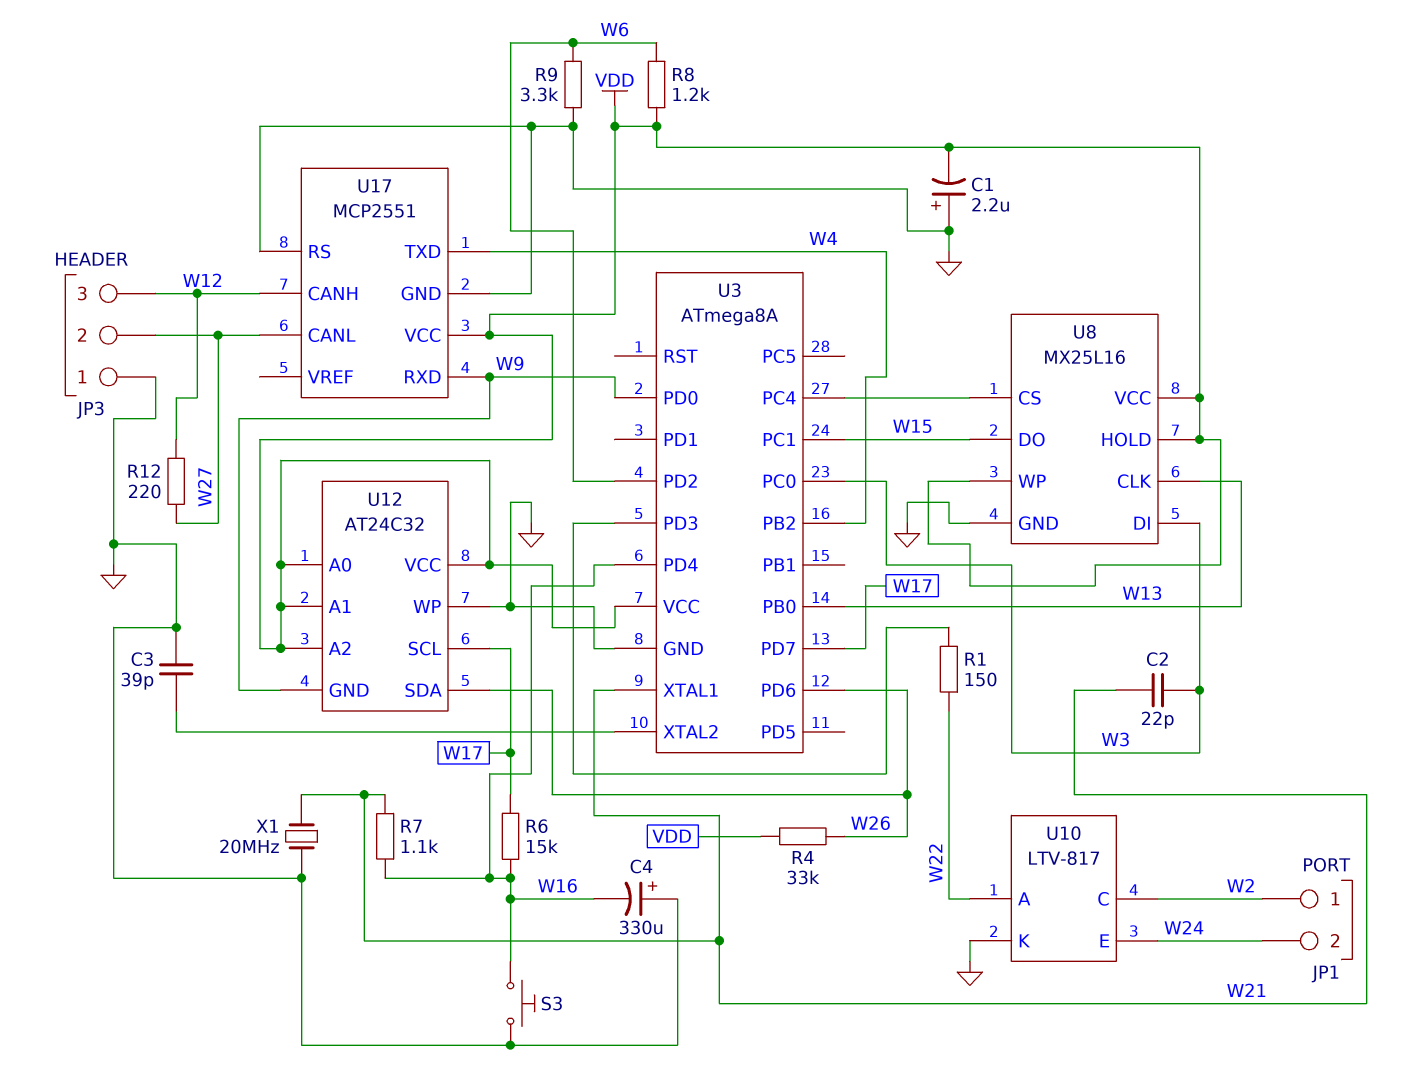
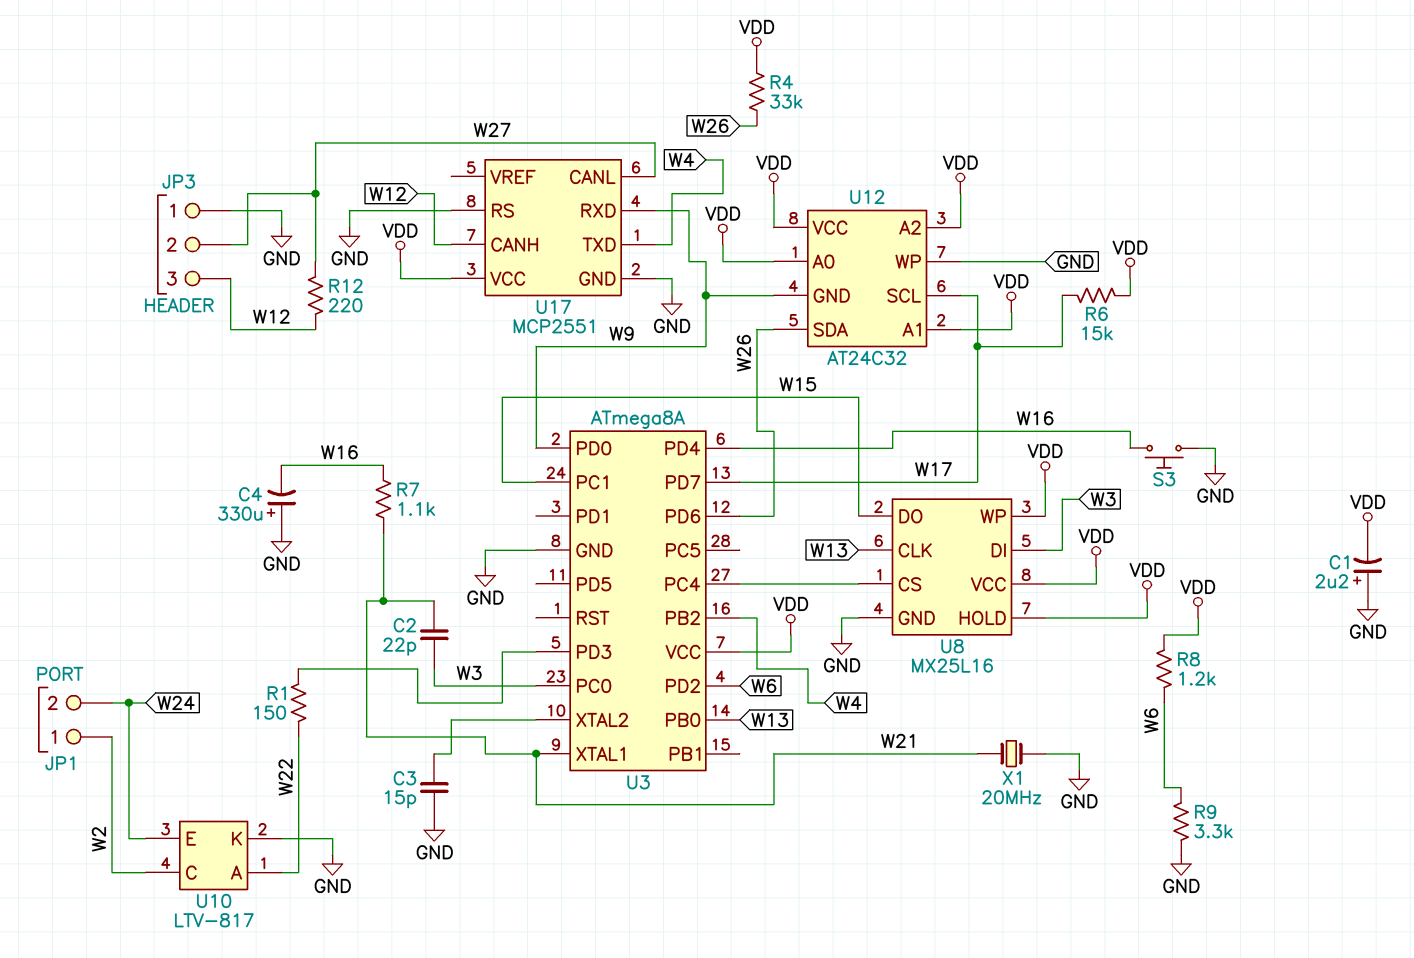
C3: 39pF (GND, U3/XTAL2) -> 15pF (GND, U3/XTAL2)
R6: 15k (W16, W17) -> 15k (VDD, W17)

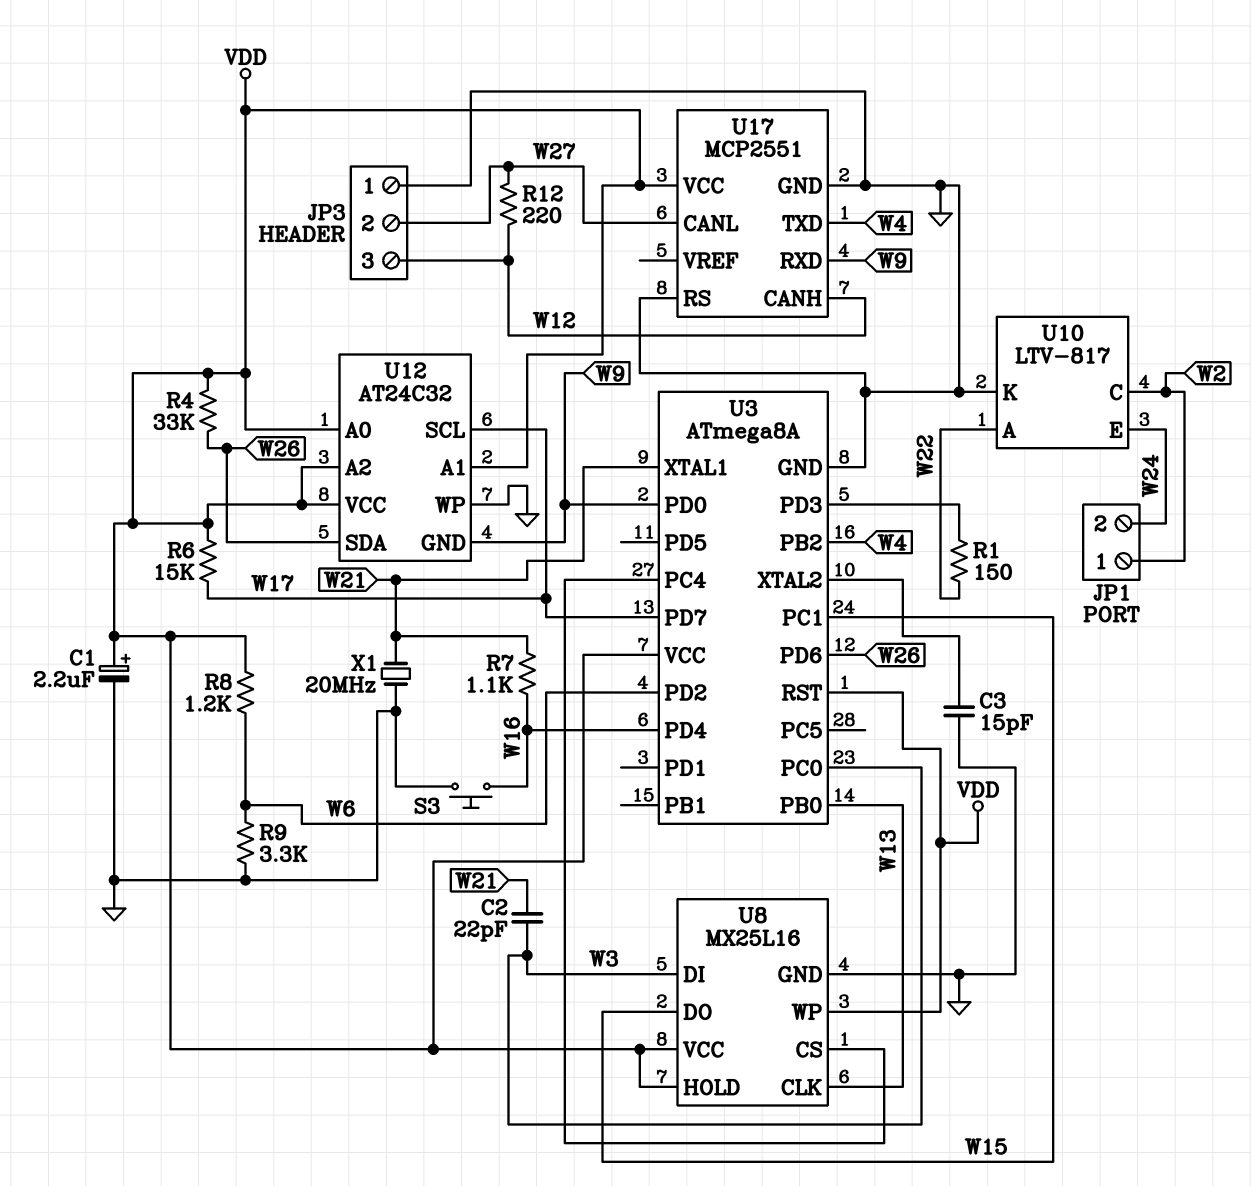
C1: 2.2uF (plus GND, minus VDD) -> 2.2uF (plus VDD, minus GND)
C4: 330uF (plus GND, minus W16) -> none
U3 pin RST: none -> VDD

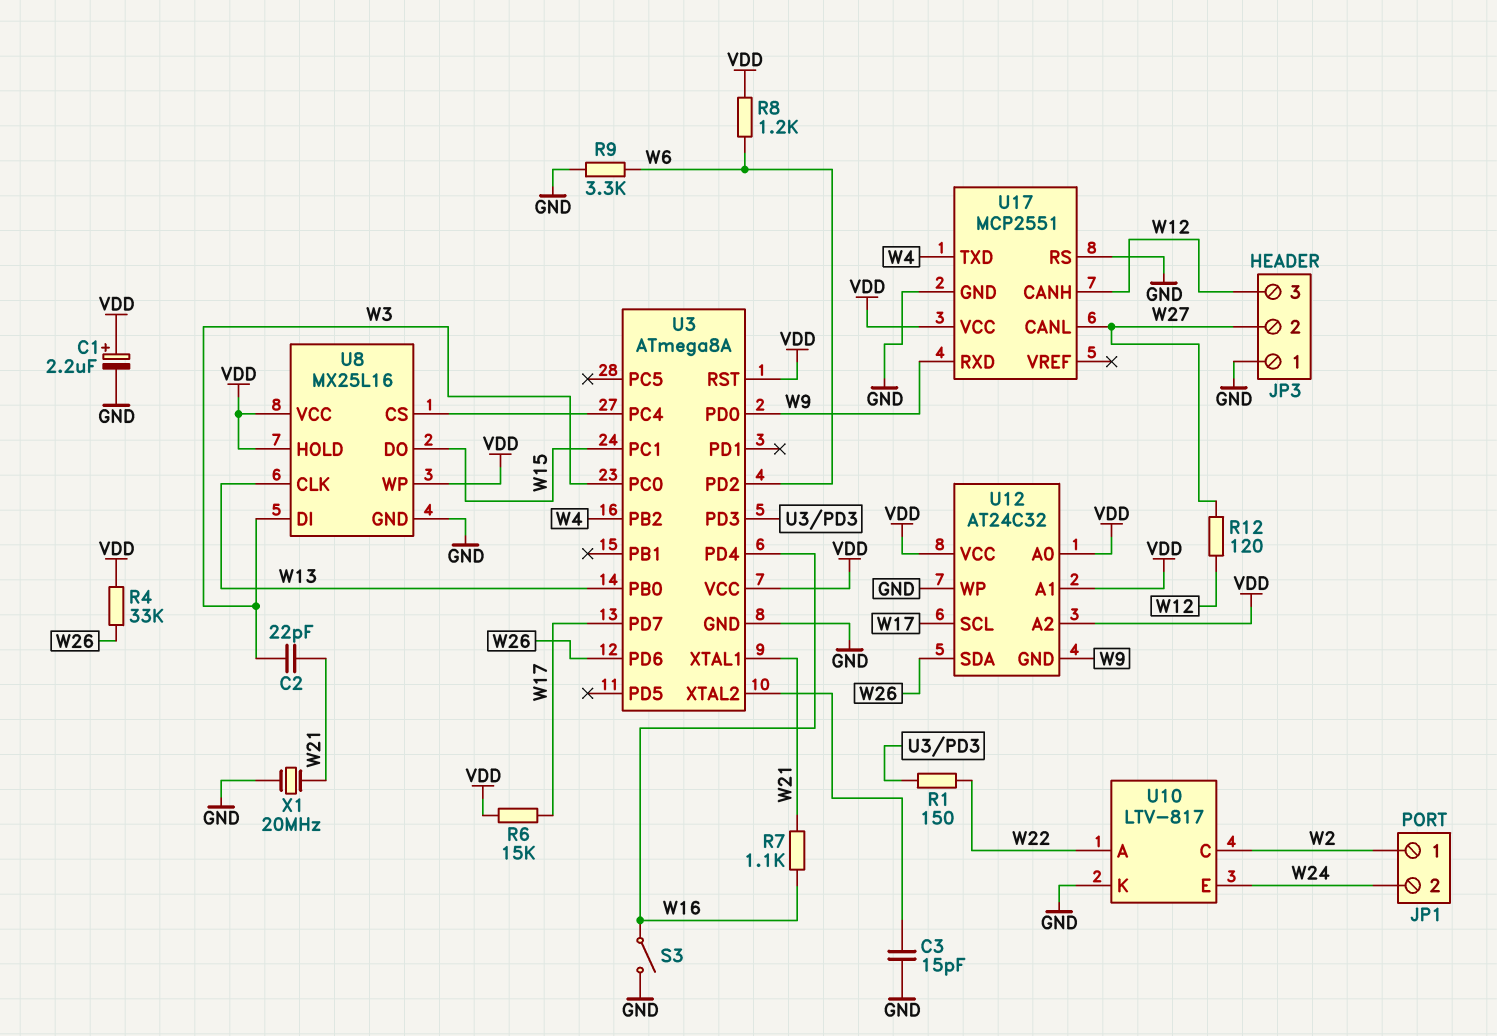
R12: 220 (W12, W27) -> 120 (W12, W27)
S3: button (GND, W16) -> switch (GND, W16)

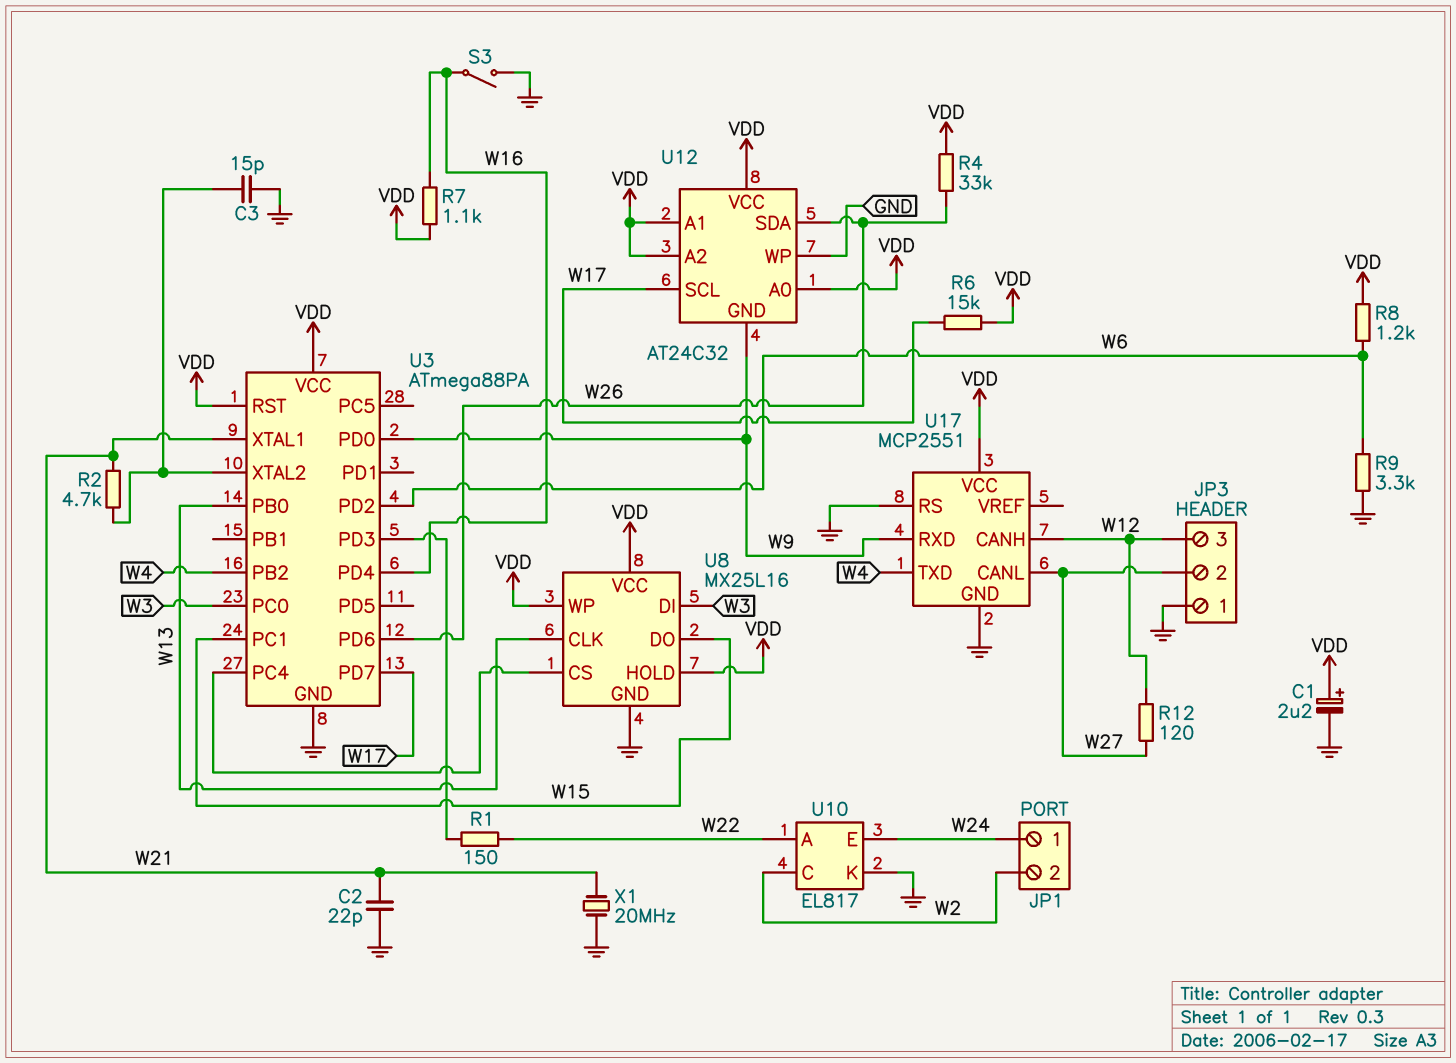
C2: 22pF (W3, W21) -> 22pF (GND, W21)
JP1 pin 1: W2 -> W24
JP1 pin 2: W24 -> W2
R2: none -> 4.7k (U3/XTAL2, W21)
R7: 1.1k (W16, W21) -> 1.1k (VDD, W16)
U3: ATmega8A -> ATmega88PA
U10: LTV-817 -> EL817

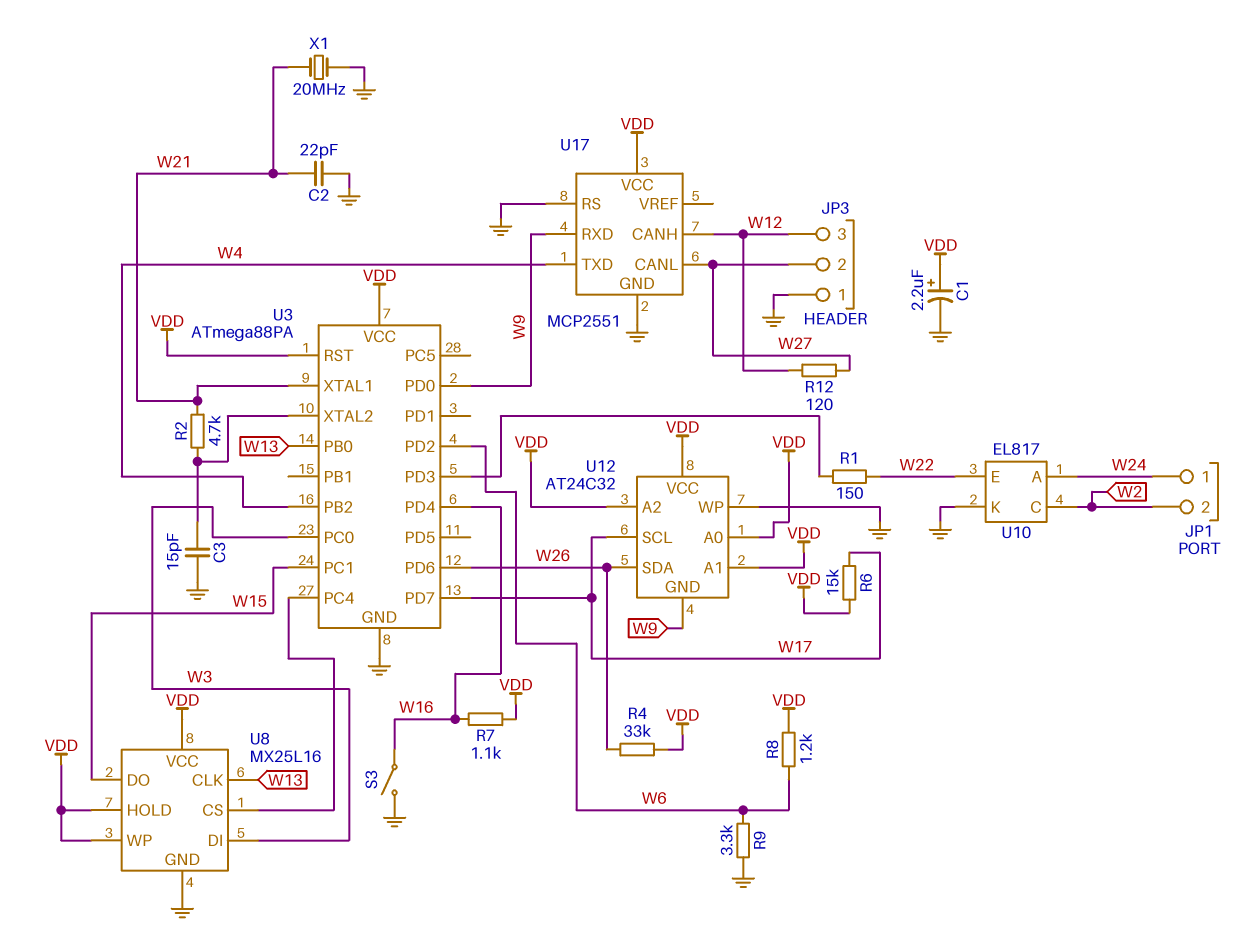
U10 pin A: W22 -> W24
U10 pin E: W24 -> W22

